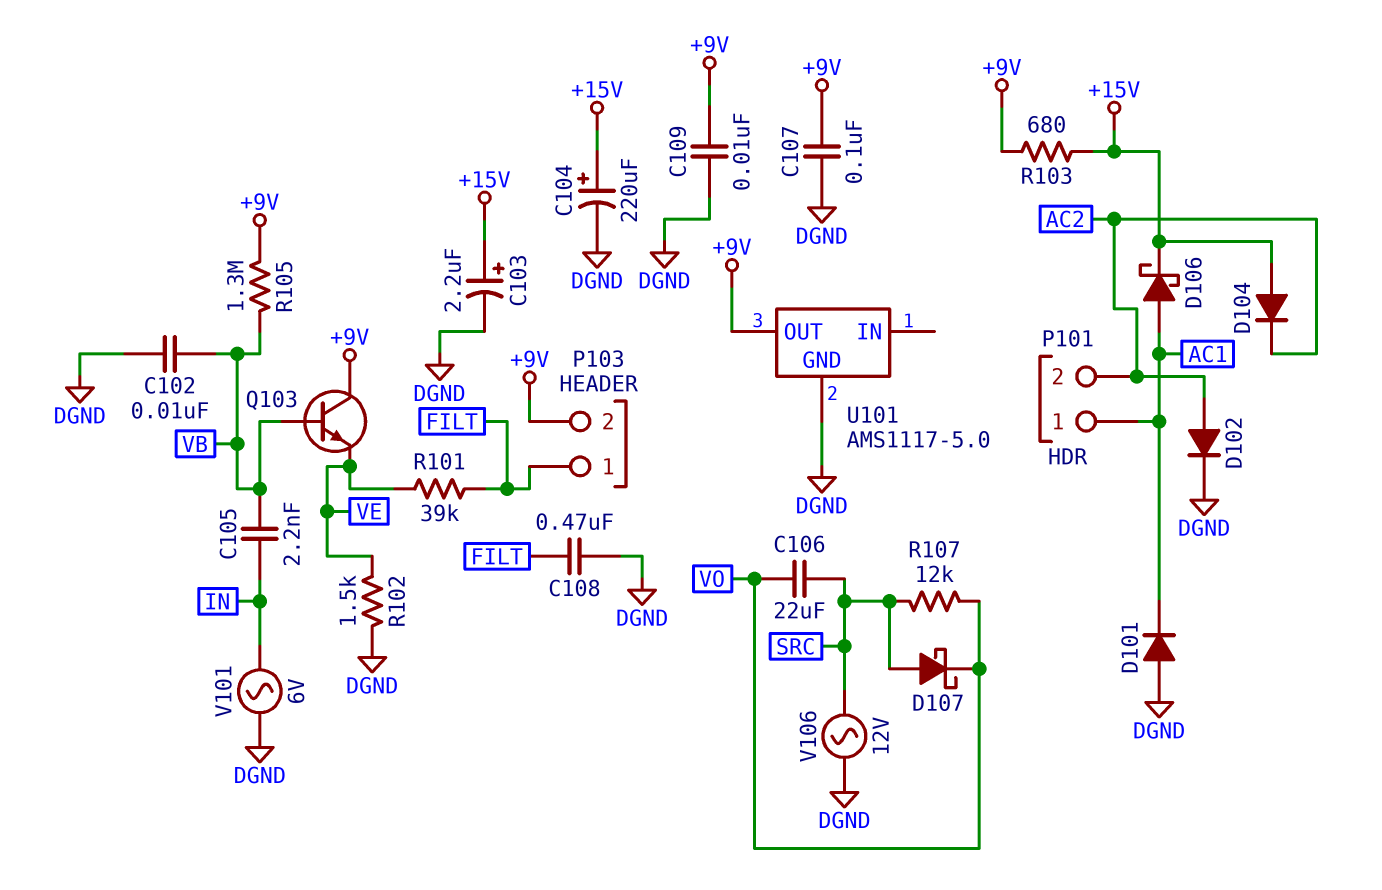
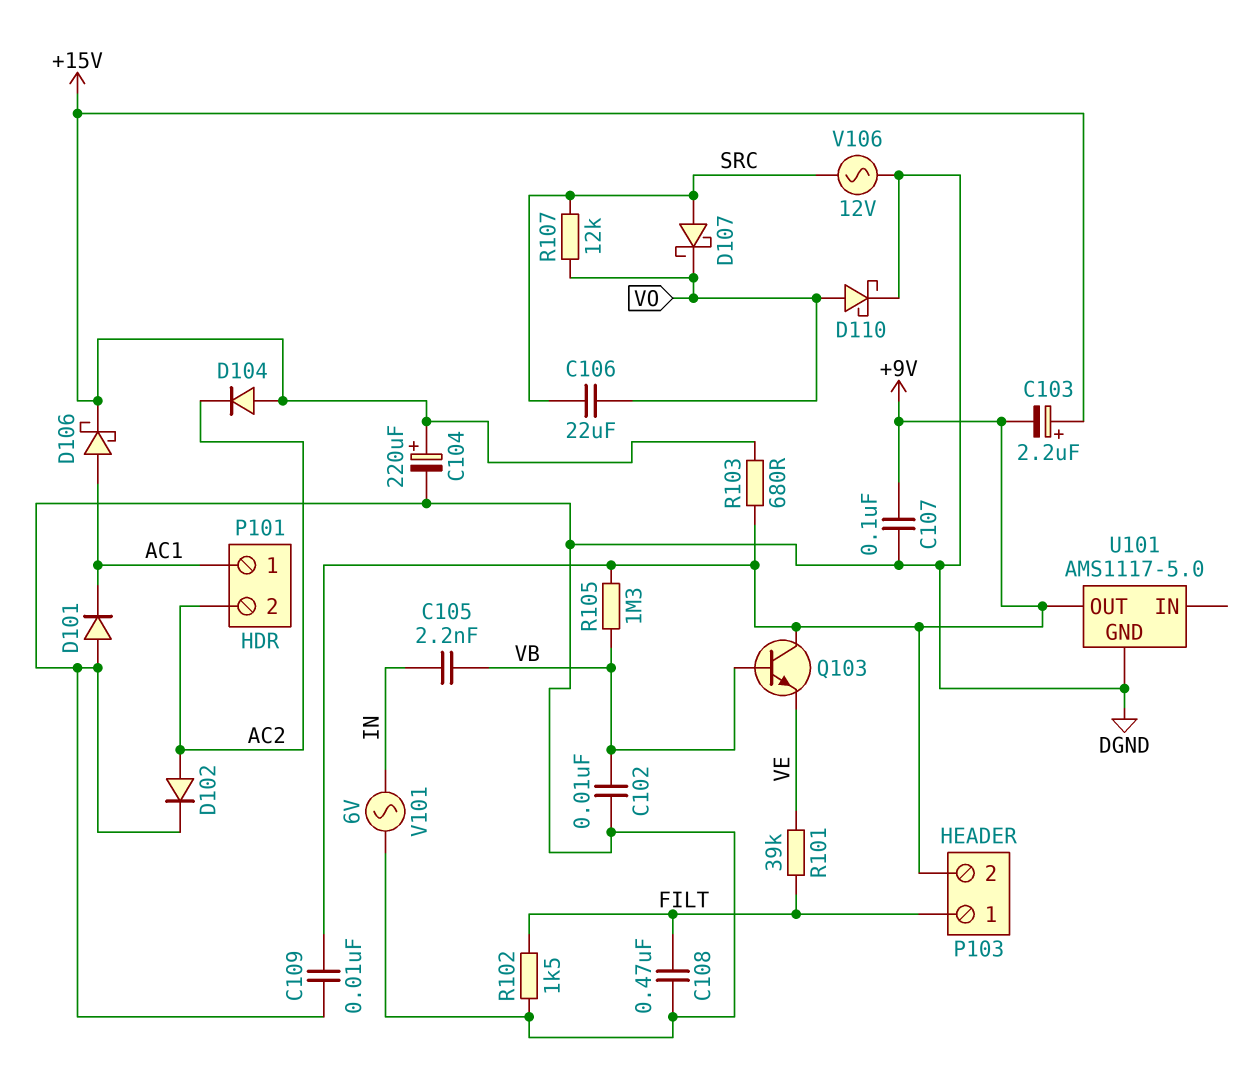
C103: 2.2uF (plus +15V, minus DGND) -> 2.2uF (plus +15V, minus +9V)
D110: none -> schottky (A VO, K DGND)
R102: 1.5k (DGND, VE) -> 1.5k (DGND, FILT)

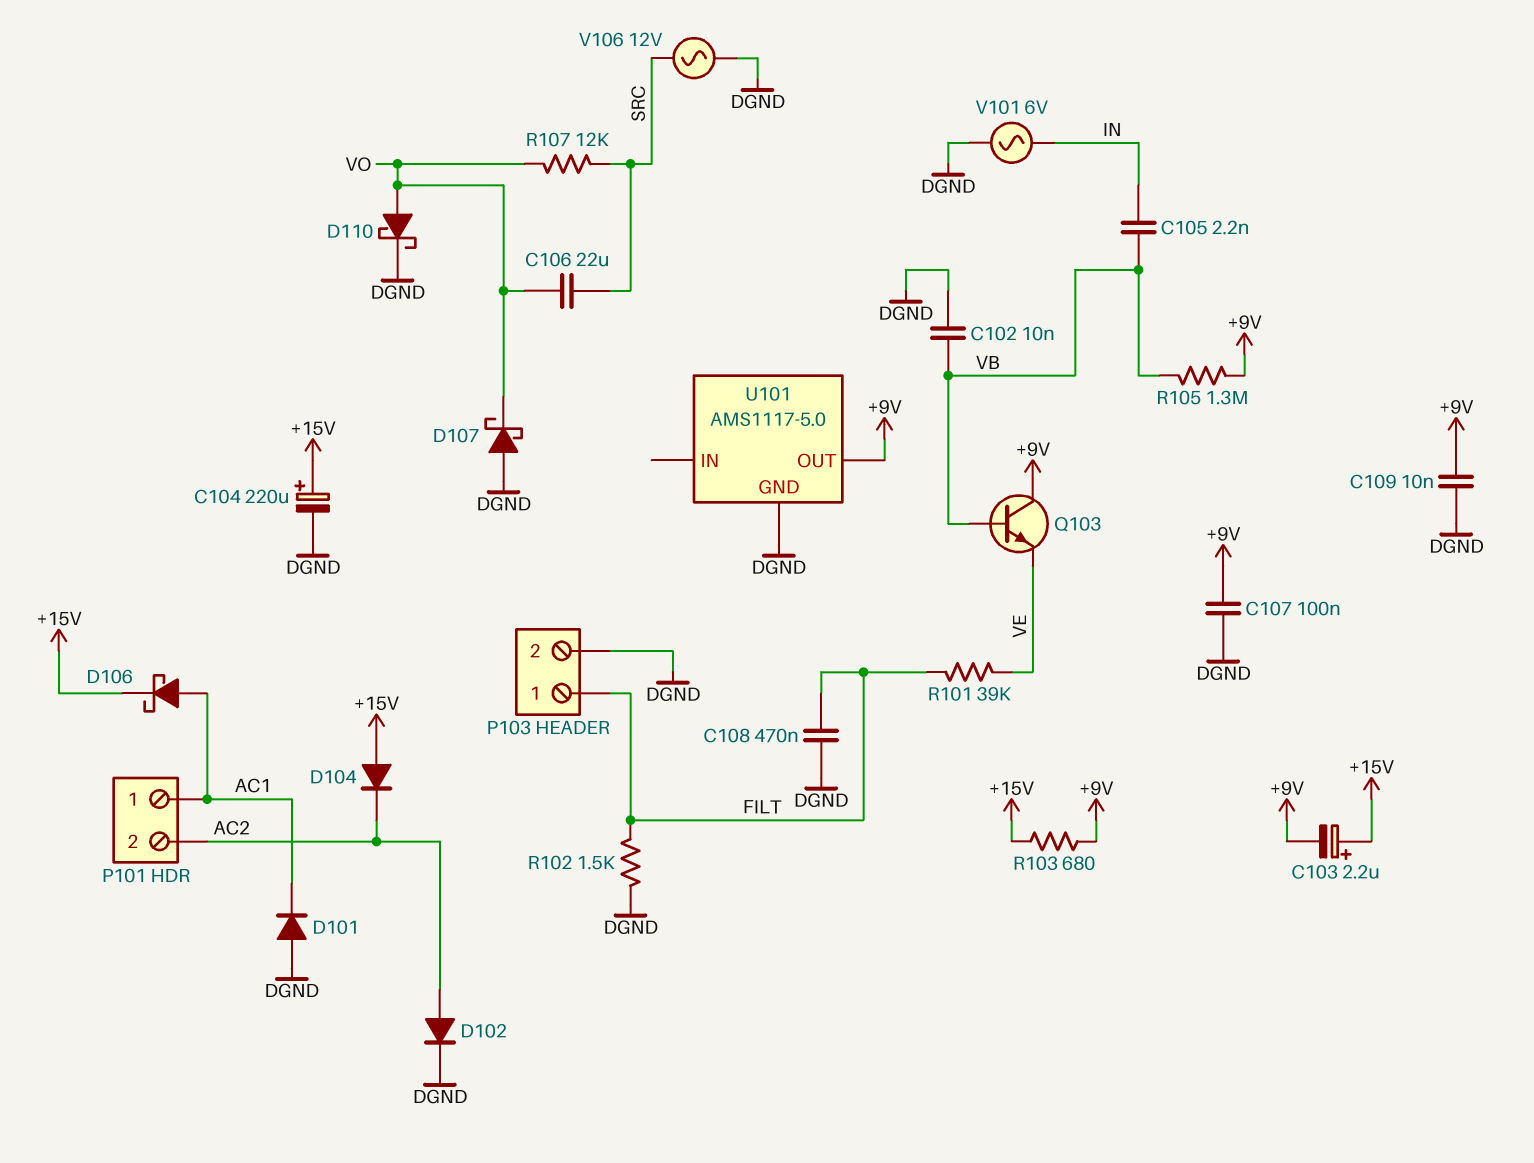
D107: schottky (A SRC, K VO) -> schottky (A DGND, K VO)
P103 pin 2: +9V -> DGND

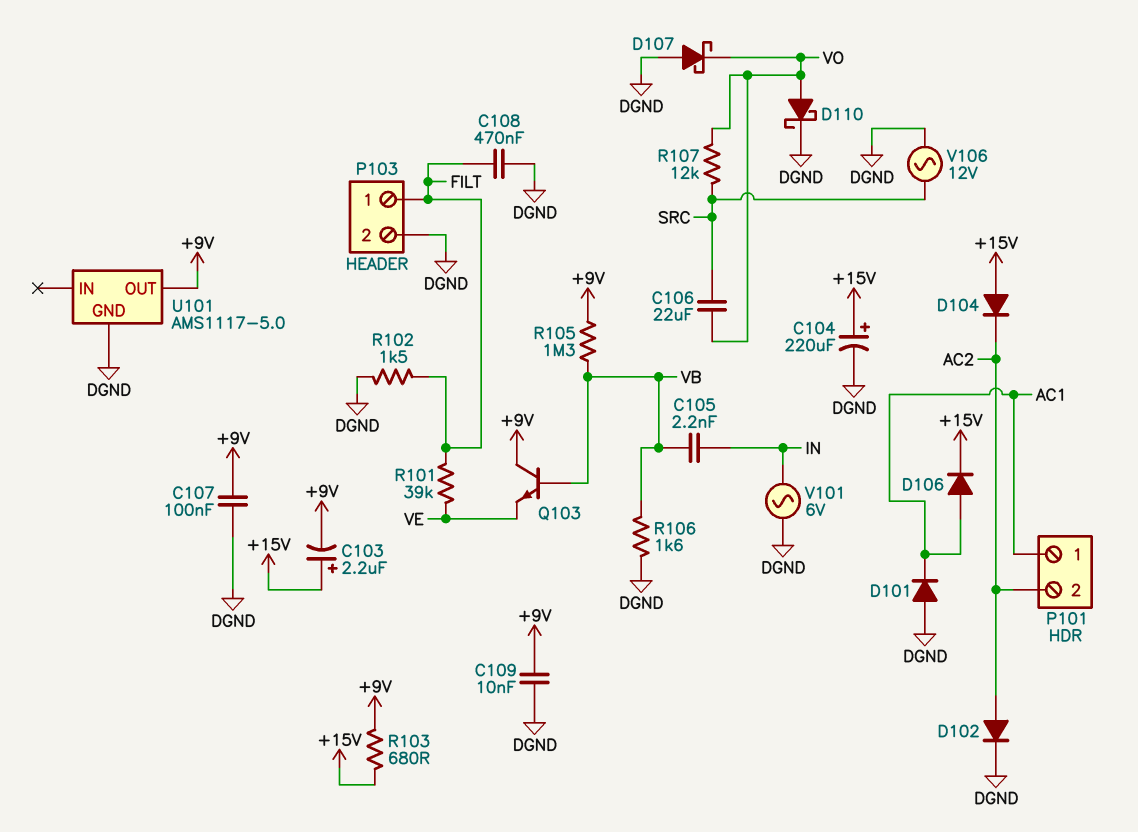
C102: 10nF (DGND, VB) -> none
D106: schottky (A AC1, K +15V) -> diode (A AC1, K +15V)
R106: none -> 1.6k (DGND, VB)

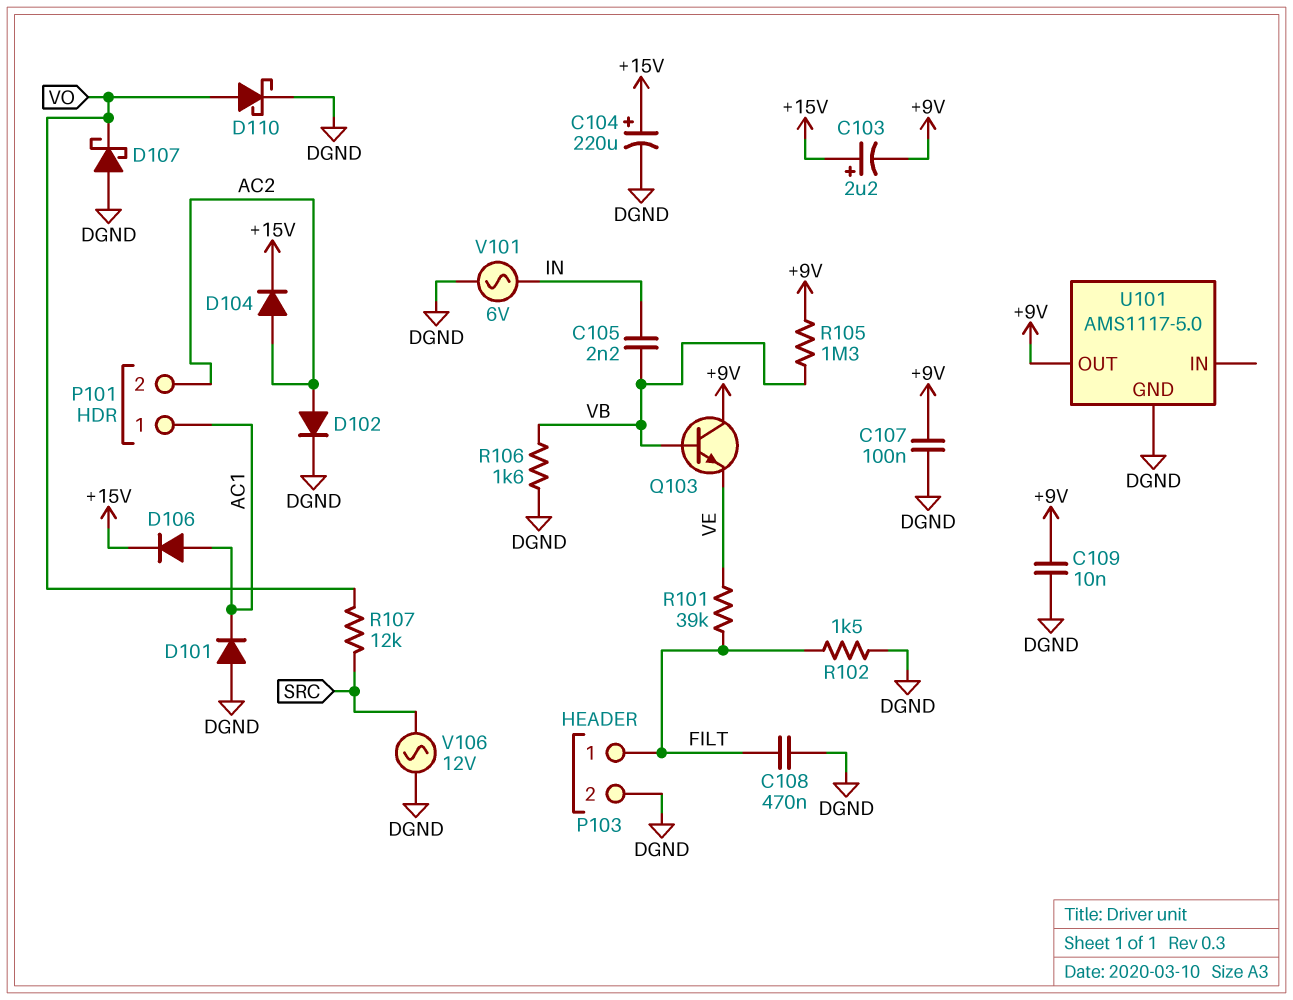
C106: 22uF (SRC, VO) -> none
D104: diode (A +15V, K AC2) -> diode (A AC2, K +15V)
R103: 680 (+9V, +15V) -> none

